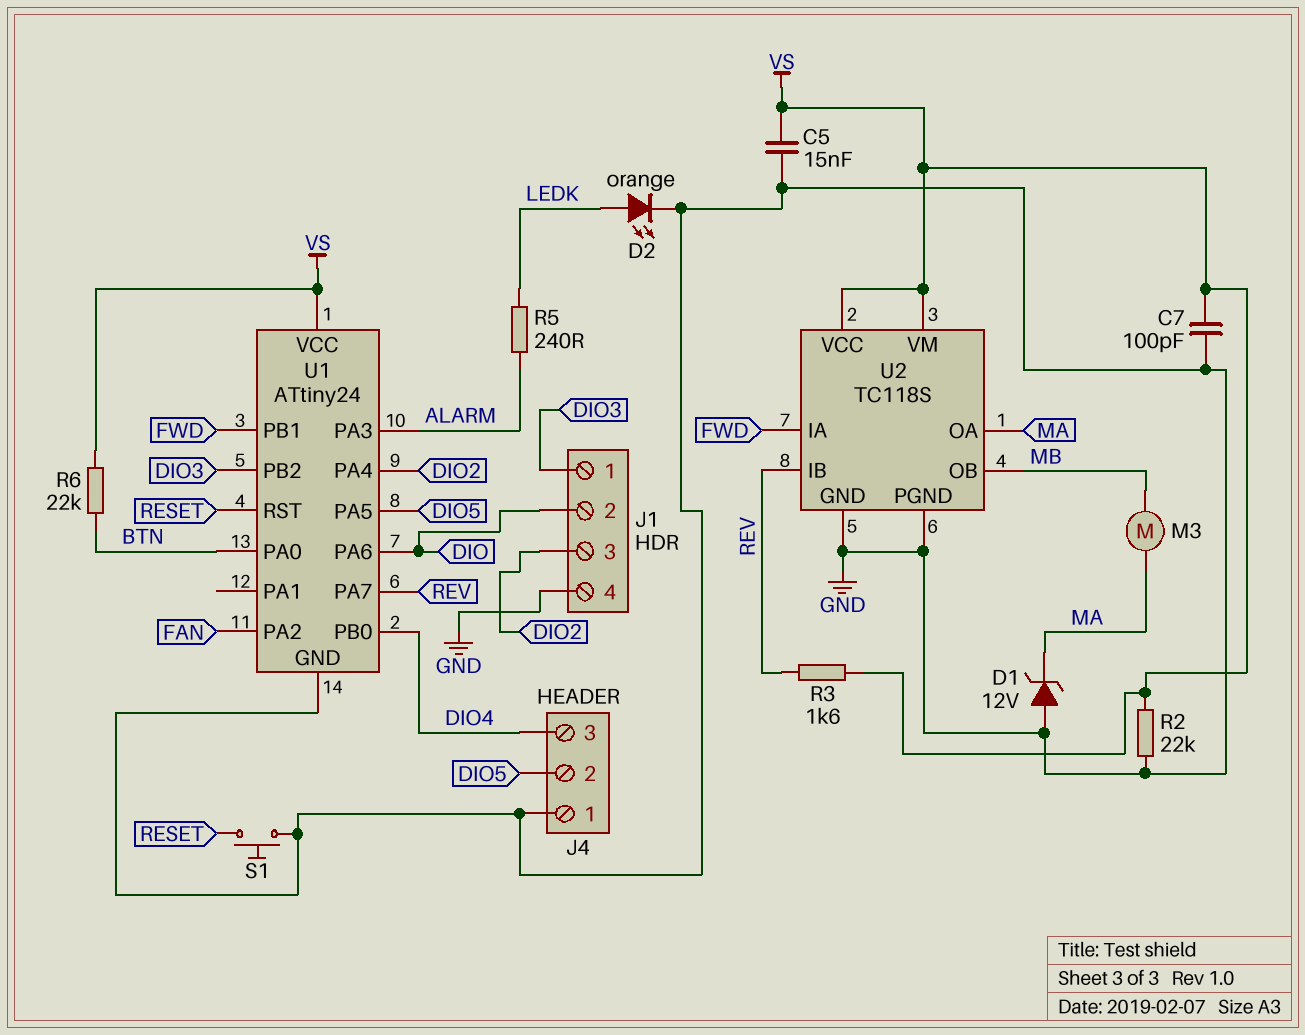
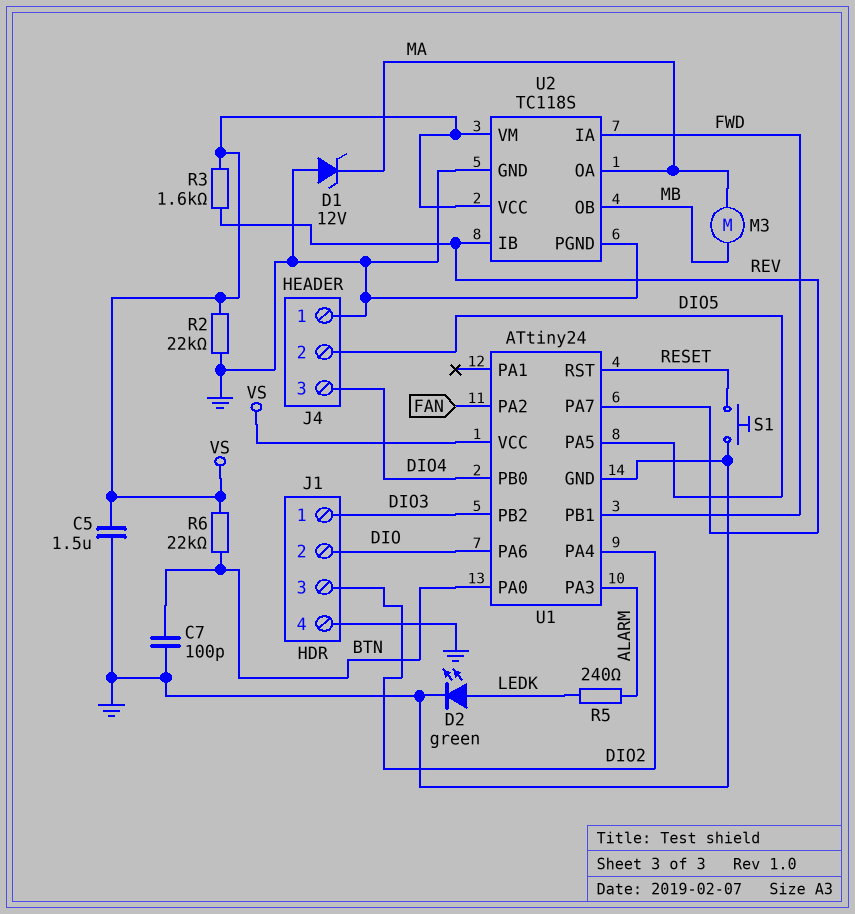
C5: 15nF (GND, VS) -> 1.5uF (GND, VS)
C7: 100pF (GND, VS) -> 100pF (BTN, GND)
D2: LED orange (A LEDK, K GND) -> LED green (A LEDK, K GND)

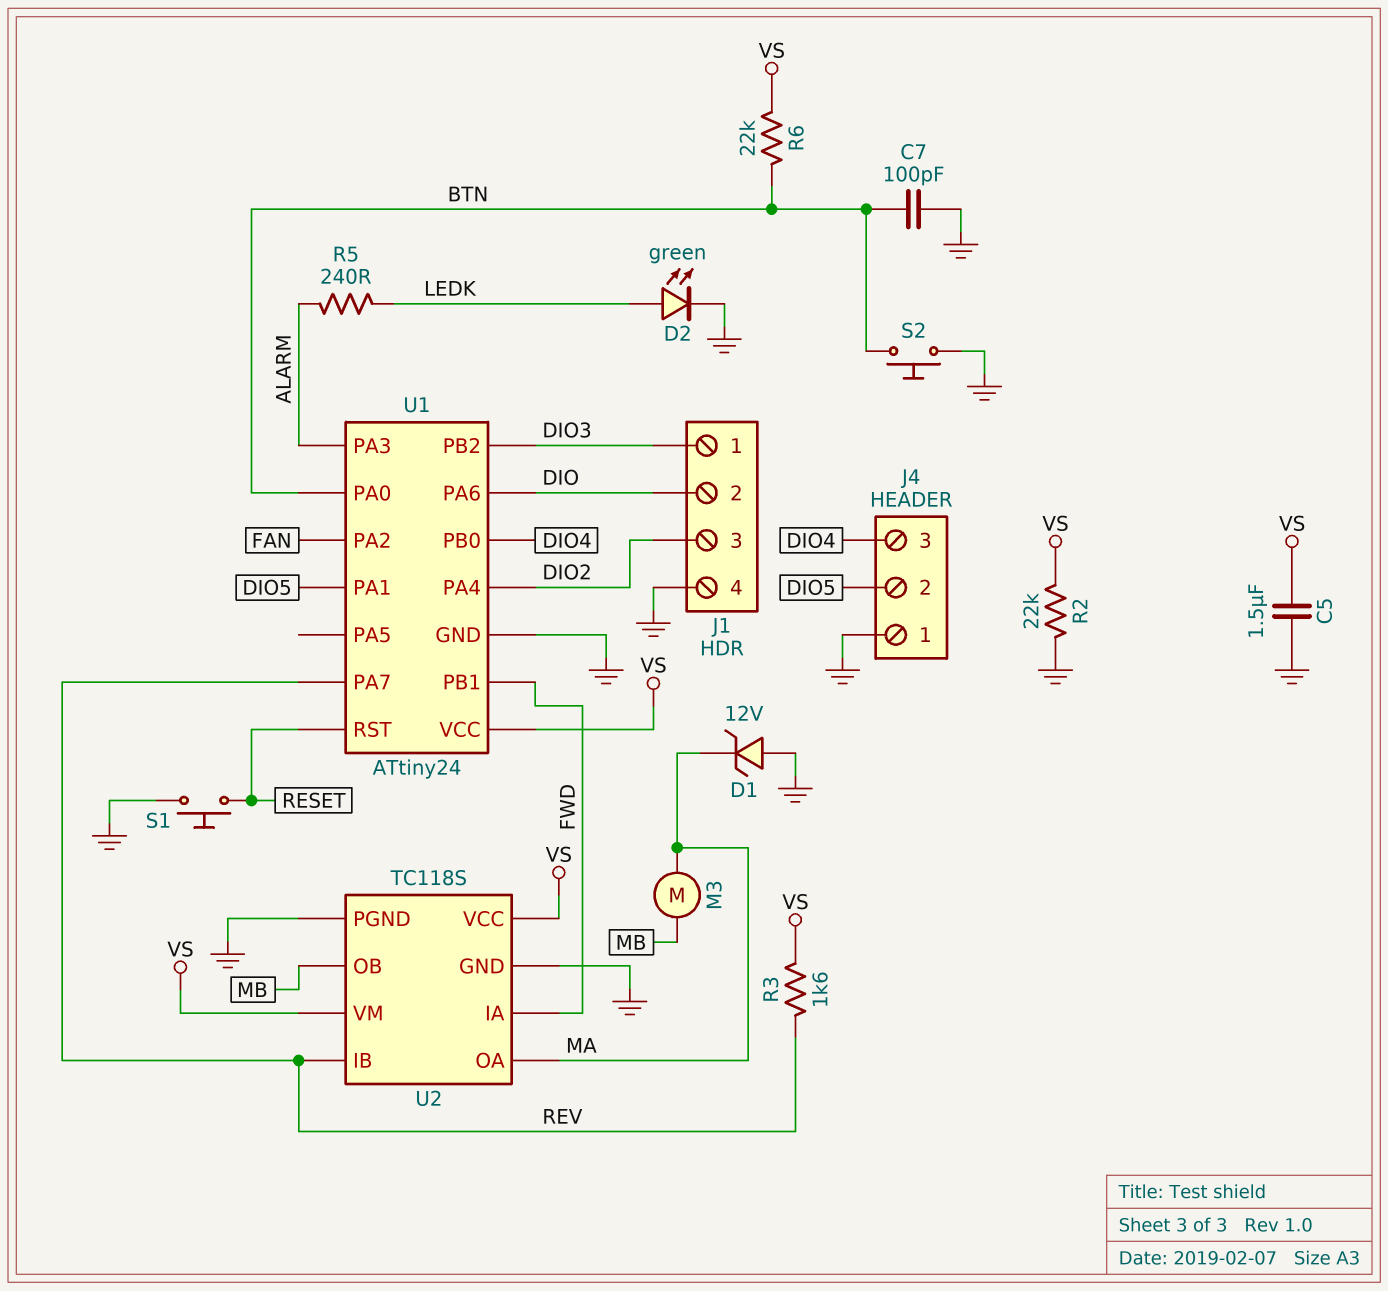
S2: none -> button (BTN, GND)
U1 pin PA1: none -> DIO5
U1 pin PA5: DIO5 -> none

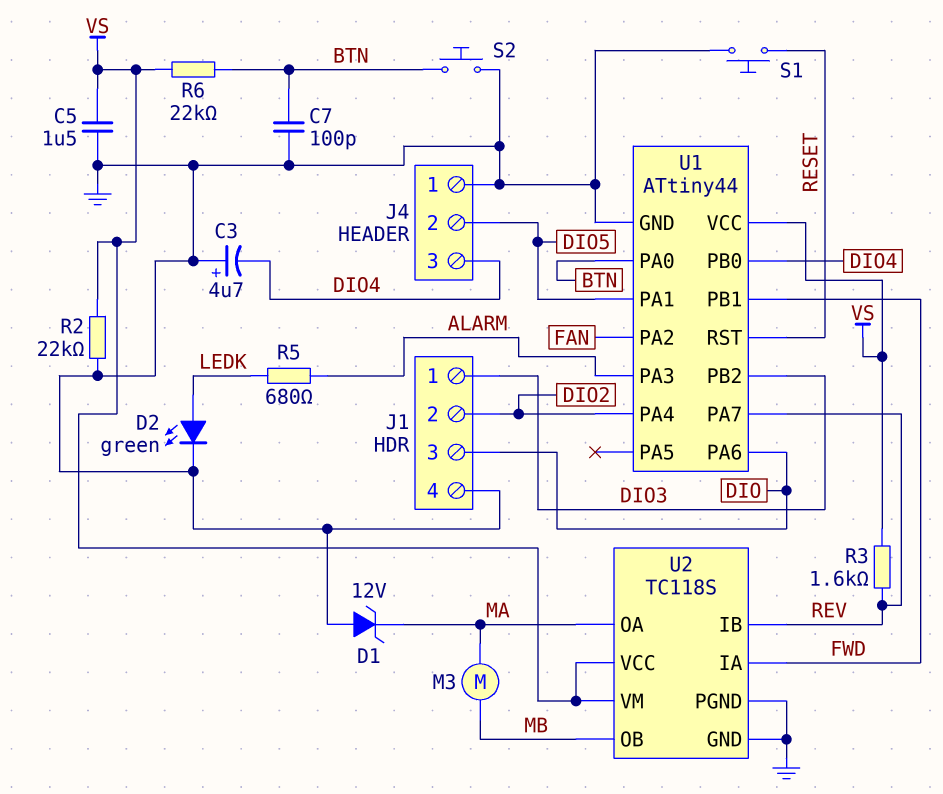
C3: none -> 4.7uF (plus GND, minus DIO4)
J1 pin 2: DIO -> DIO2
J1 pin 3: DIO2 -> DIO
R5: 240 (ALARM, LEDK) -> 680 (ALARM, LEDK)
U1: ATtiny24 -> ATtiny44

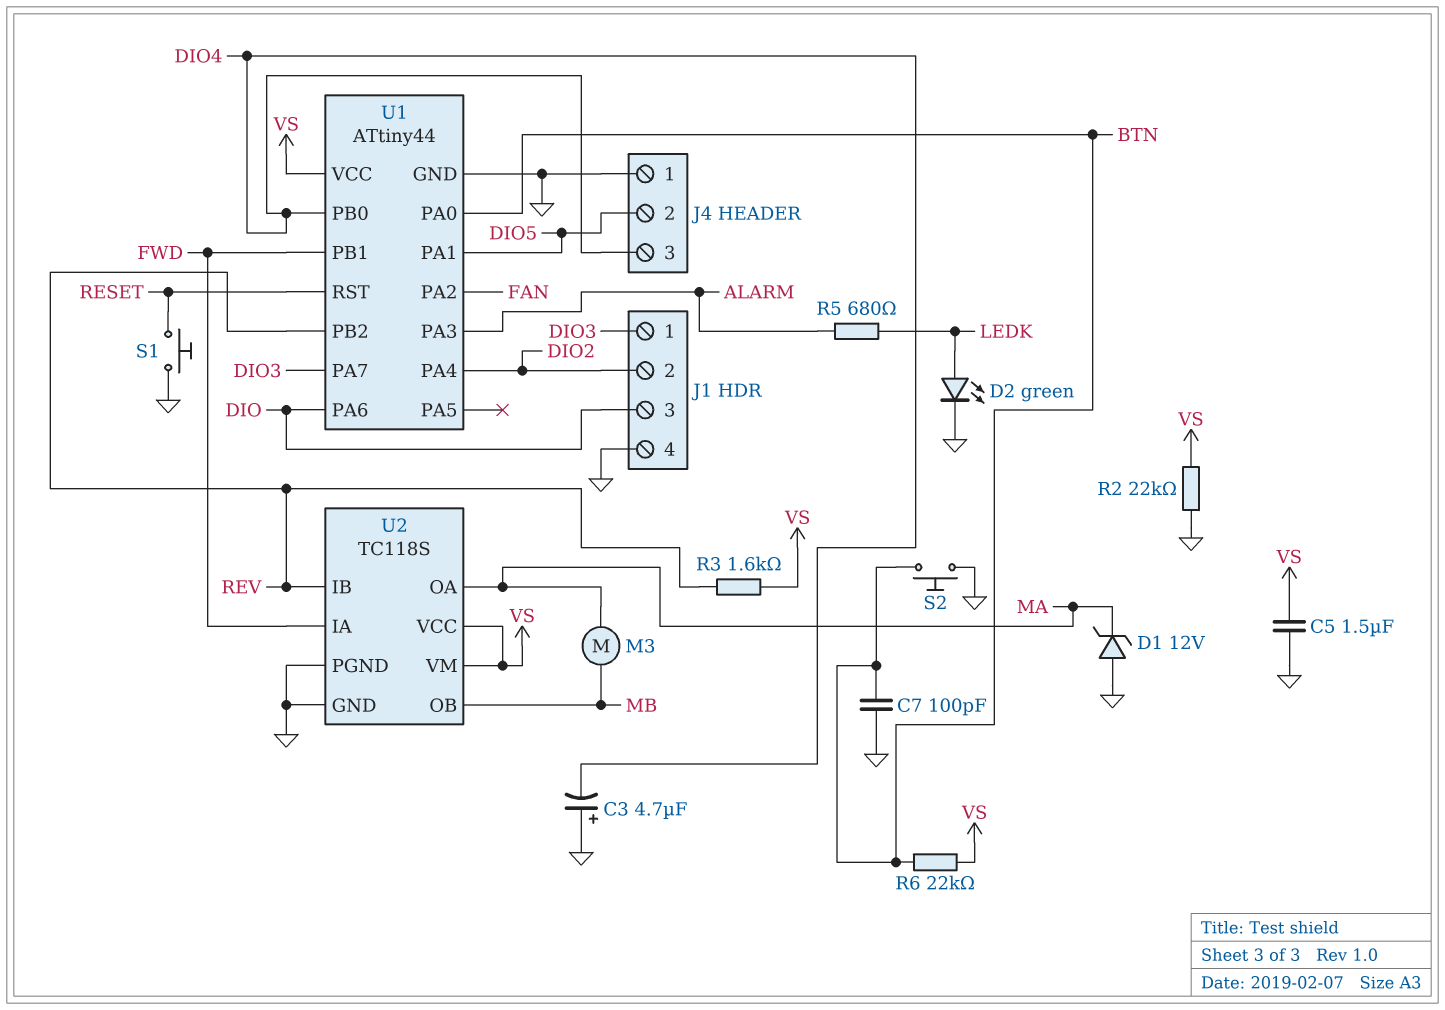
U1 pin PA7: REV -> DIO3
U1 pin PB2: DIO3 -> REV

